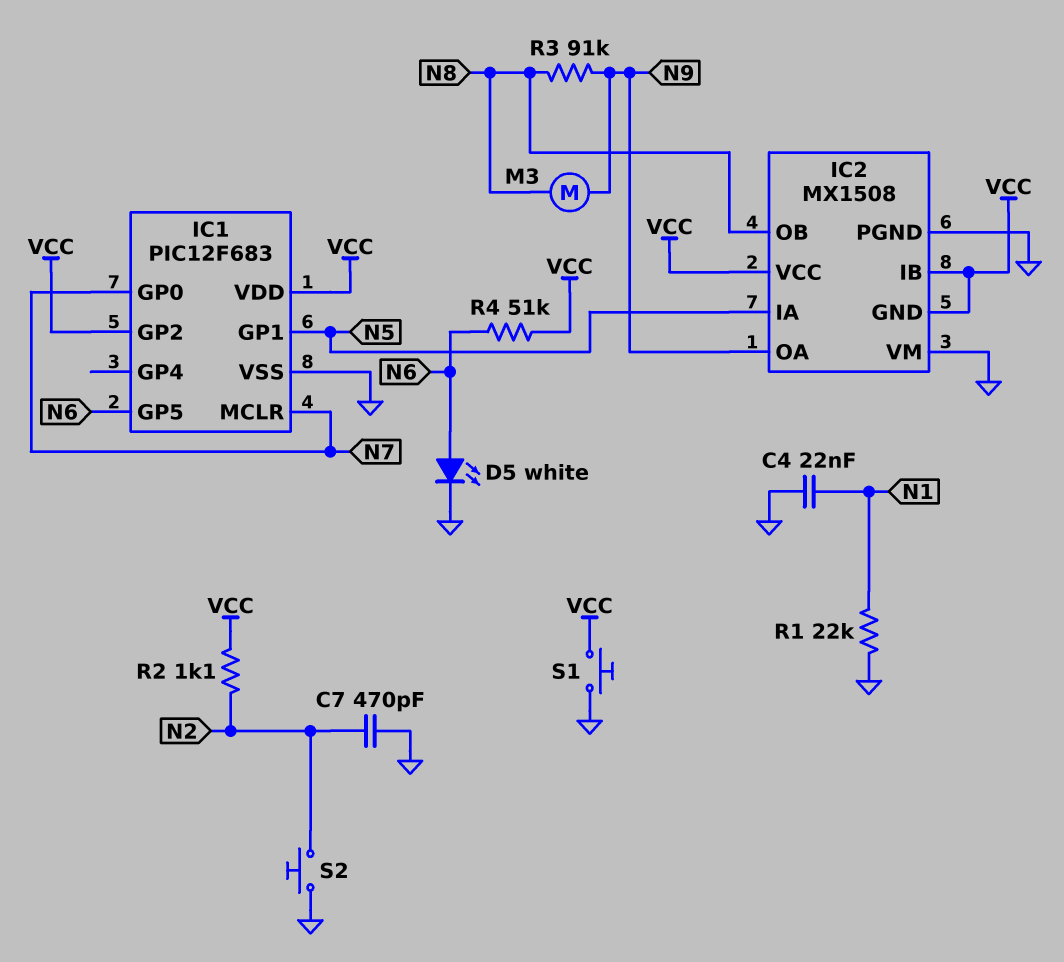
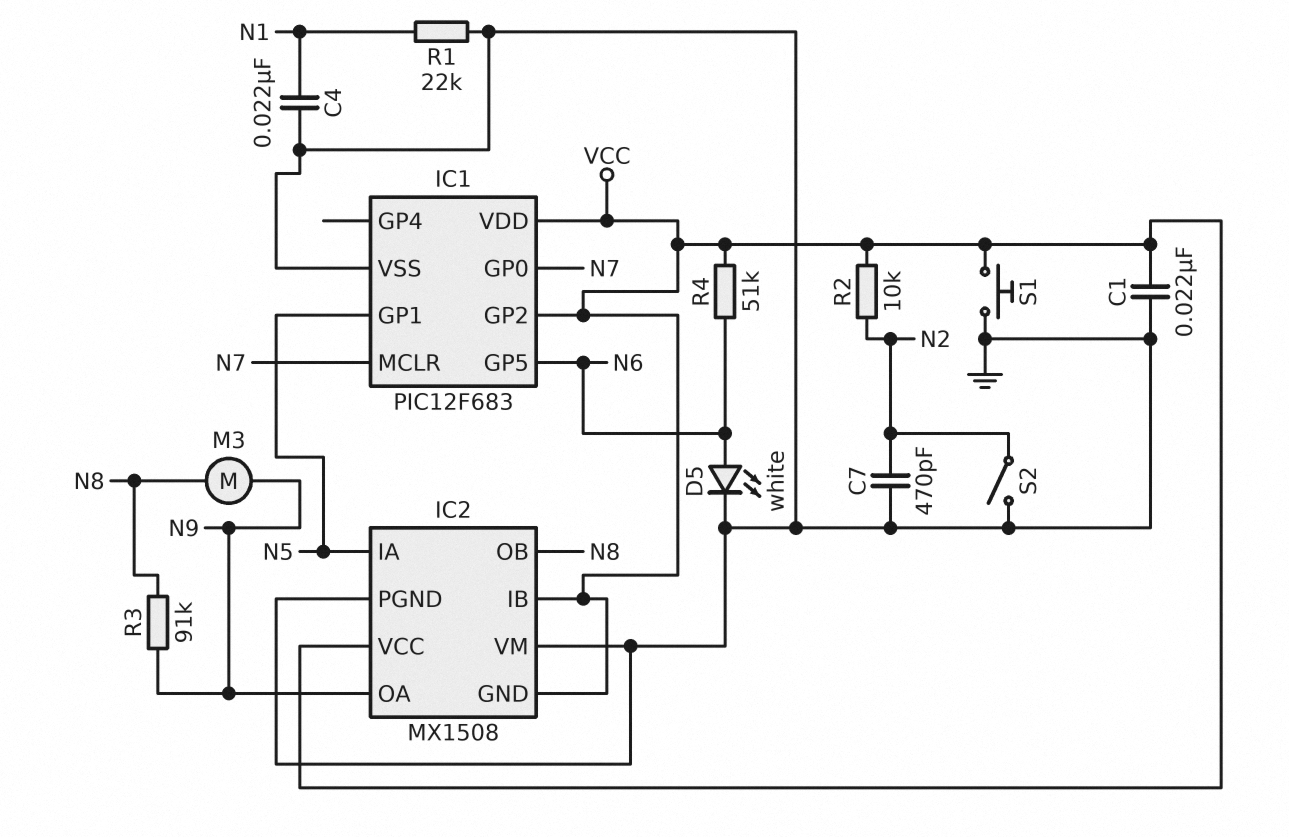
C1: none -> 22nF (GND, VCC)
R2: 1.1k (N2, VCC) -> 10k (N2, VCC)
S2: button (GND, N2) -> switch (GND, N2)

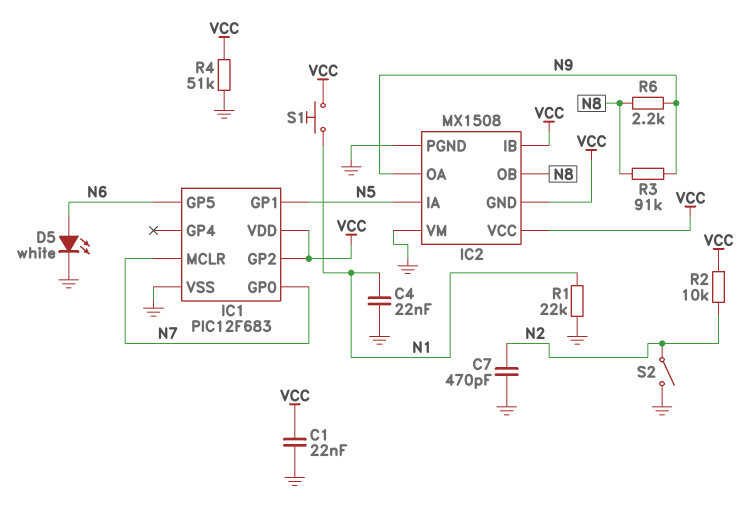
M3: motor (N8, N9) -> none
R4: 51k (N6, VCC) -> 51k (GND, VCC)
R6: none -> 2.2k (N8, N9)
S1: button (GND, VCC) -> button (N1, VCC)

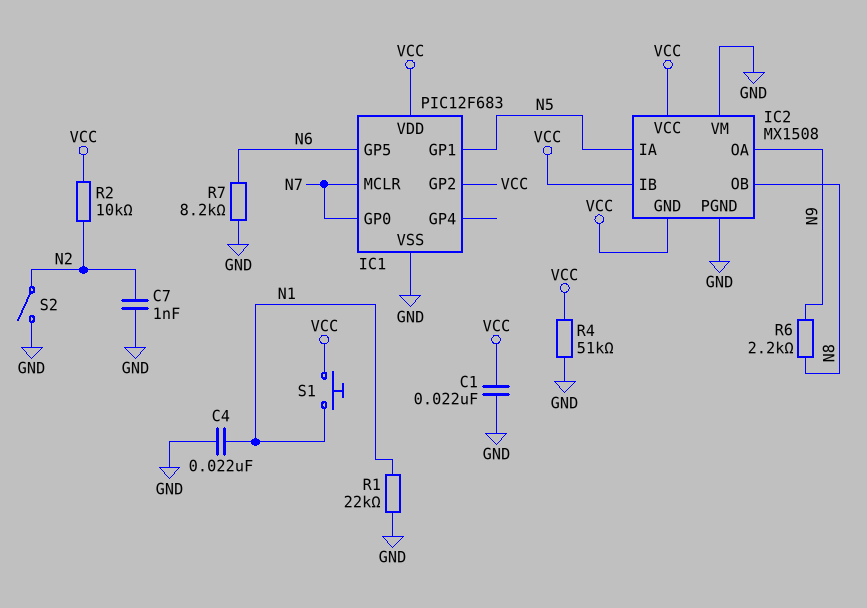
C7: 470pF (GND, N2) -> 1nF (GND, N2)
D5: LED white (A N6, K GND) -> none
R3: 91k (N8, N9) -> none
R7: none -> 8.2k (GND, N6)

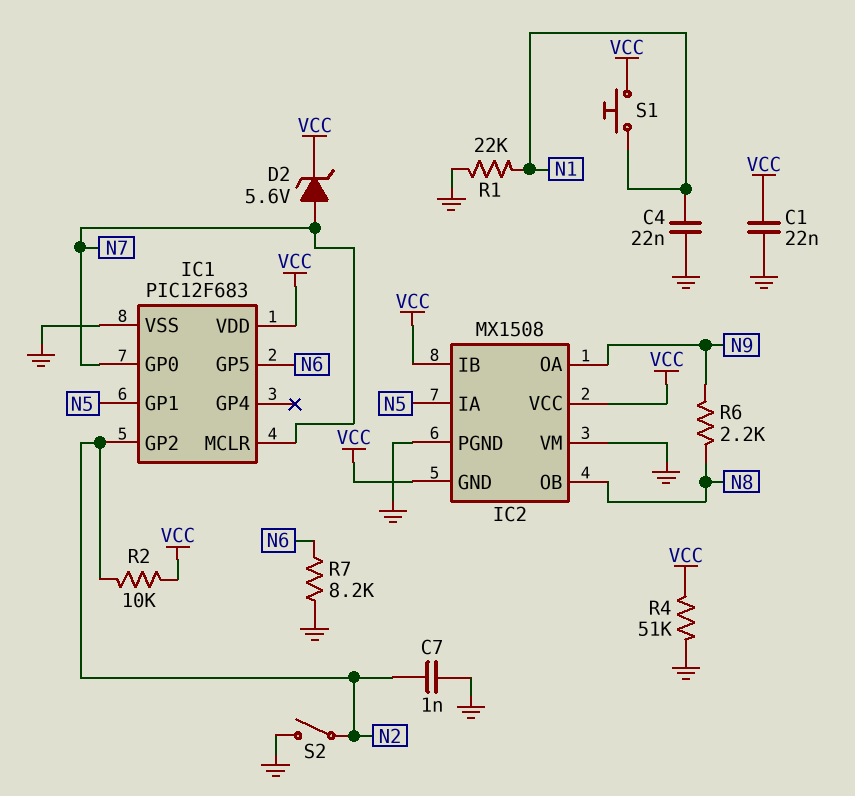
D2: none -> zener 5.6V (A N7, K VCC)
IC1 pin GP2: VCC -> N2

